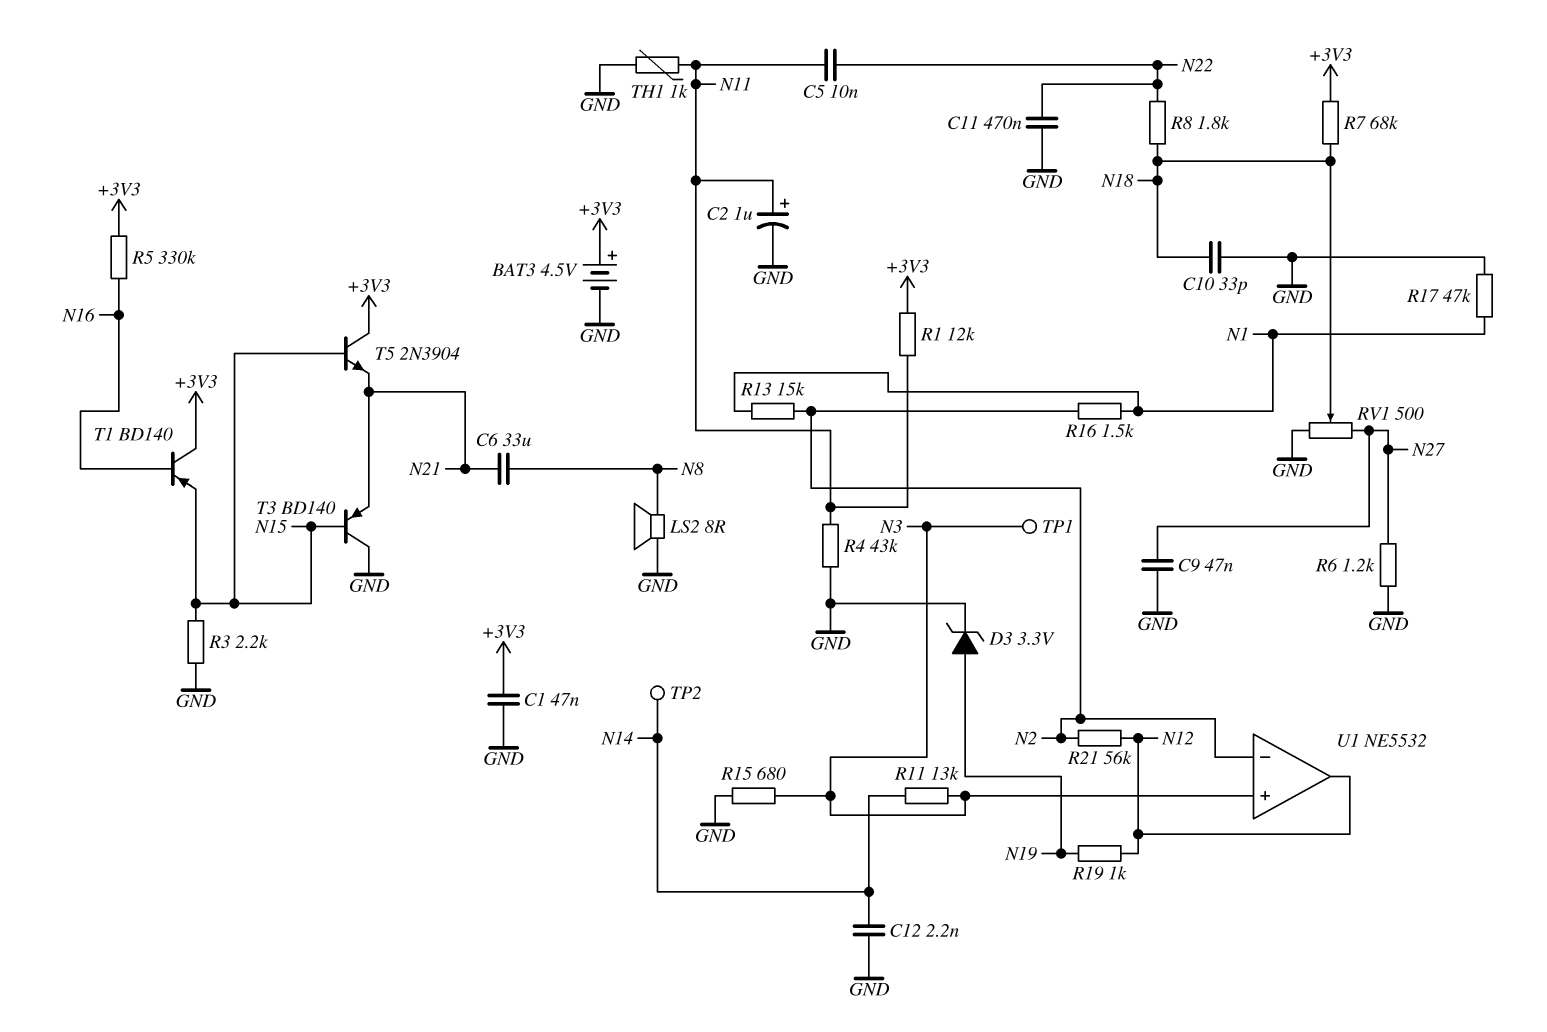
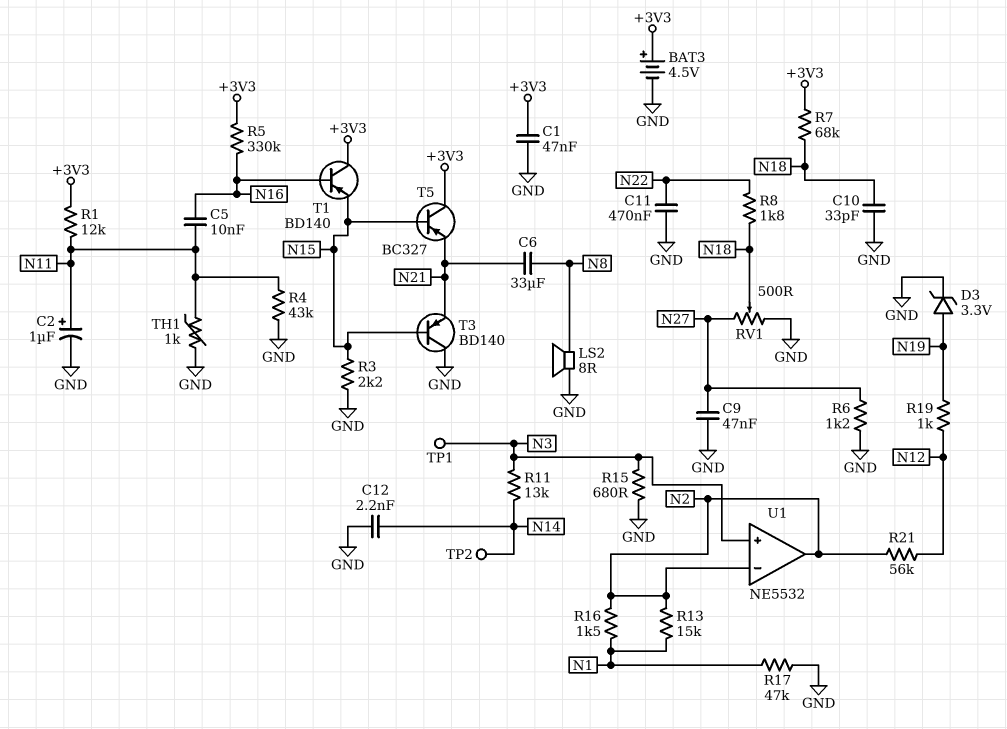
C5: 10nF (N11, N22) -> 10nF (N11, N16)
T5: NPN 2N3904 (B N15, C +3V3, E N21) -> PNP BC327 (B N15, C +3V3, E N21)
U1 pin out: N12 -> N2

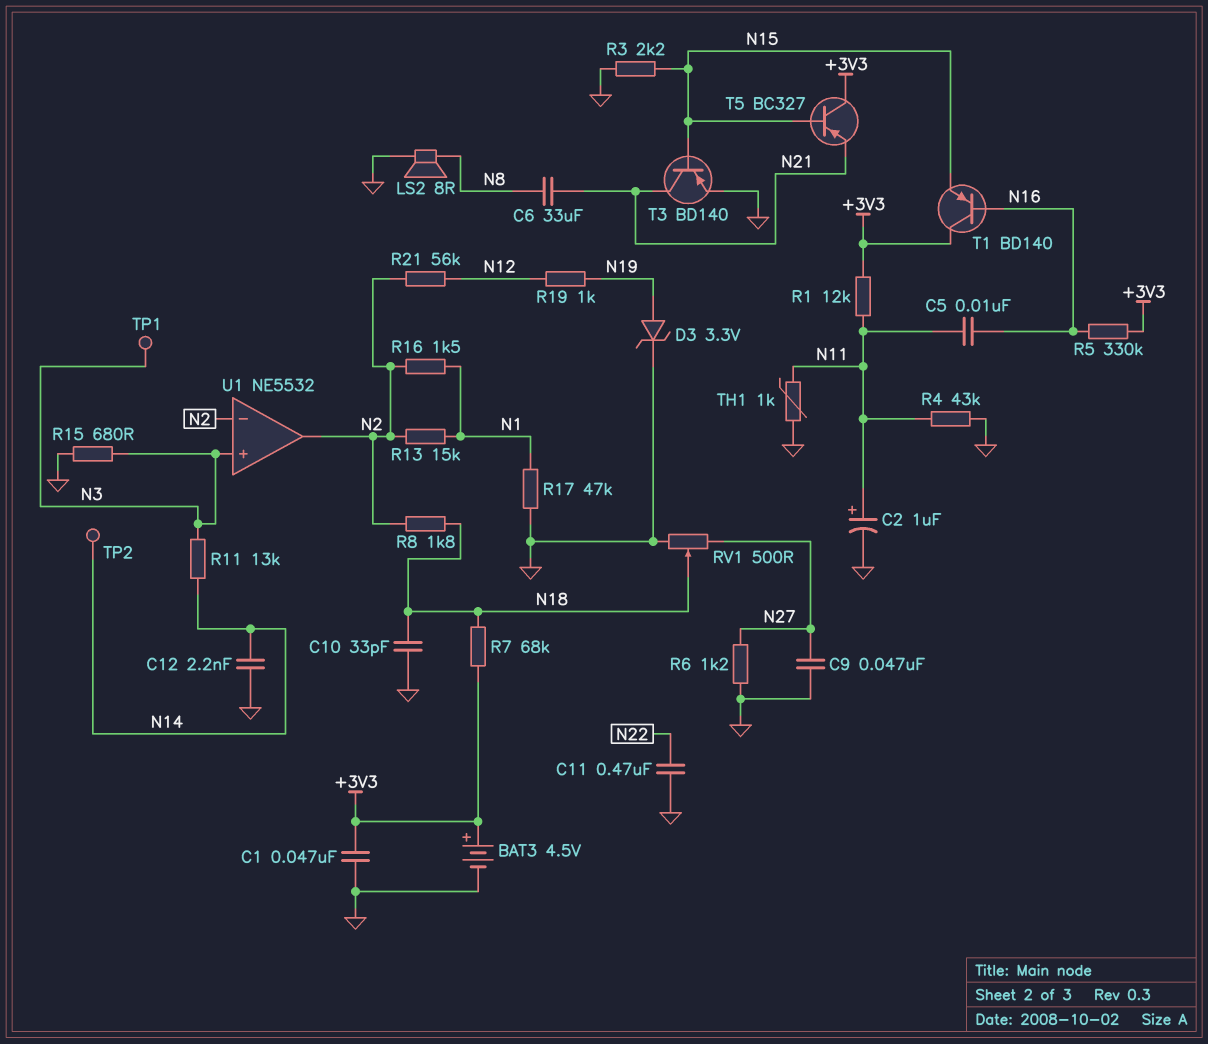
R8: 1.8k (N18, N22) -> 1.8k (N2, N18)
T3: PNP BD140 (B N15, C GND, E N21) -> PNP BD140 (B N15, C N21, E GND)

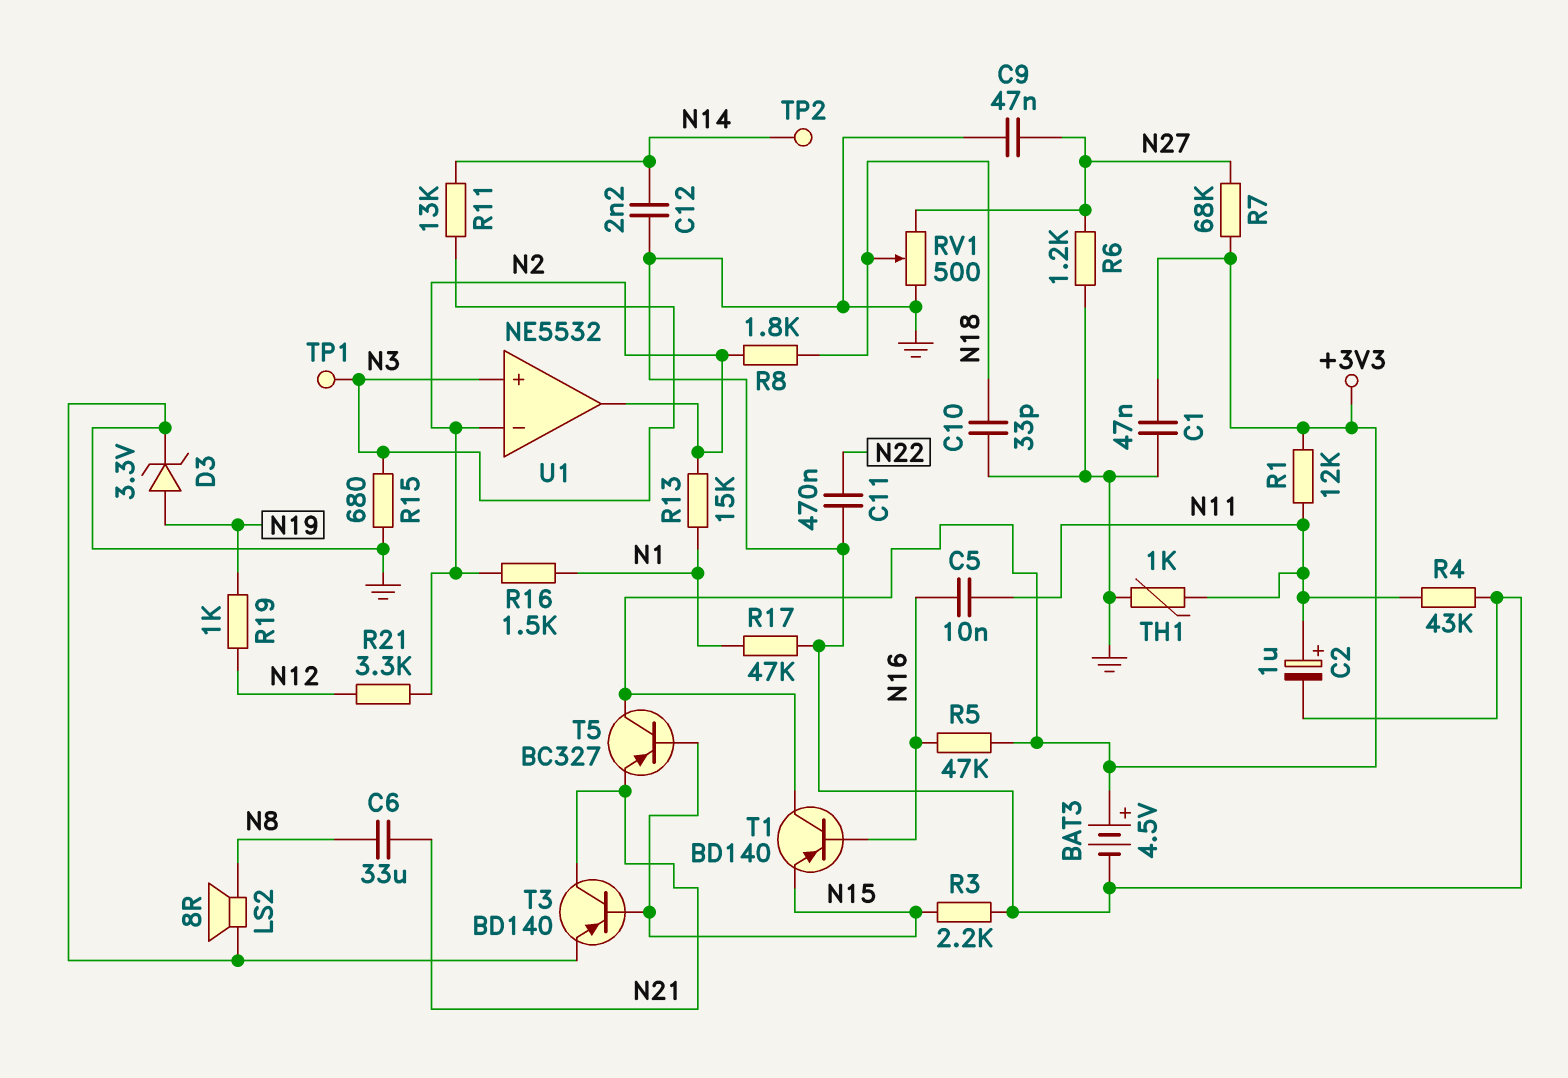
R5: 330k (+3V3, N16) -> 47k (+3V3, N16)
R7: 68k (+3V3, N18) -> 68k (+3V3, N27)
R21: 56k (N2, N12) -> 3.3k (N2, N12)

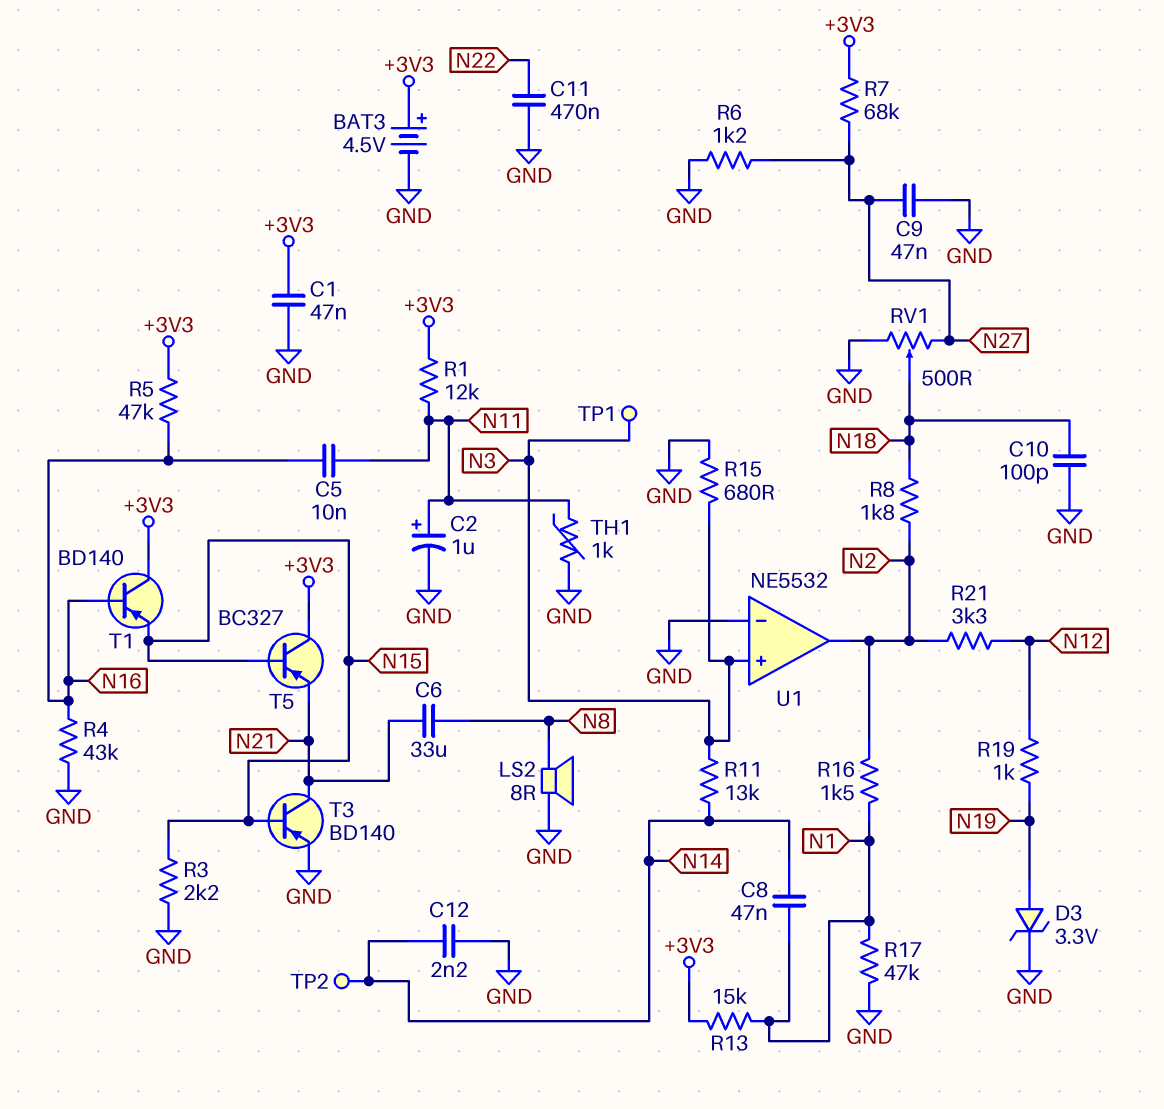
C8: none -> 47nF (N1, N14)
C10: 33pF (GND, N18) -> 100pF (GND, N18)
R4: 43k (GND, N11) -> 43k (GND, N16)
R13: 15k (N1, N2) -> 15k (+3V3, N1)
U1 pin in-: N2 -> GND

